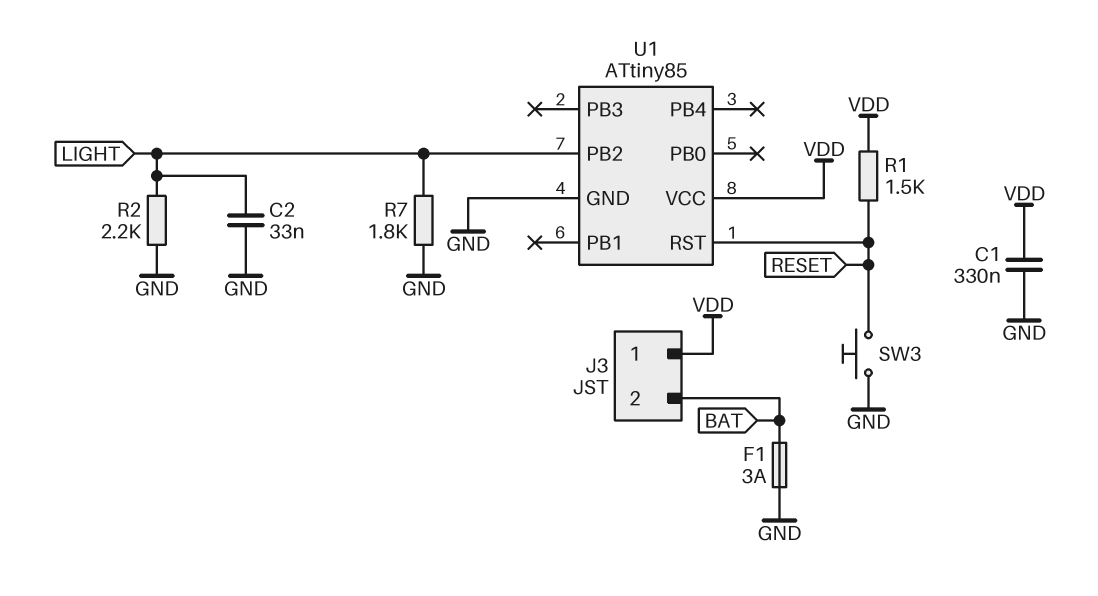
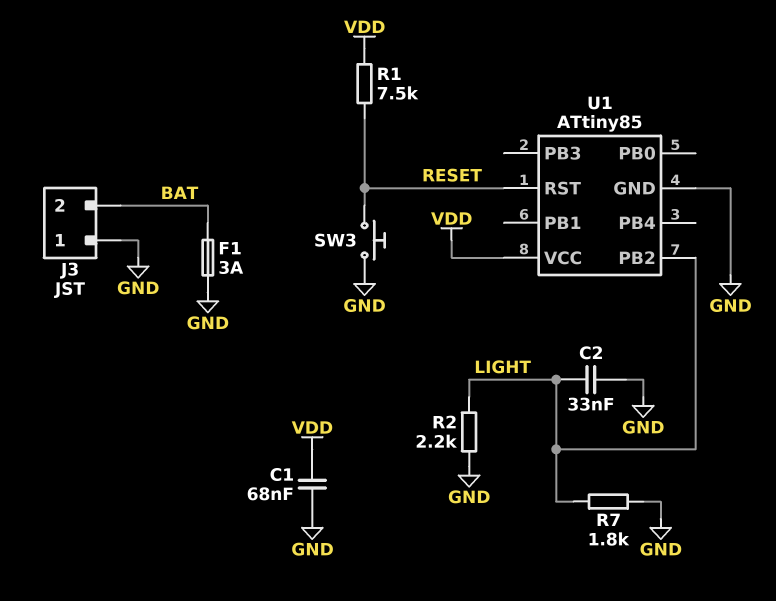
C1: 330nF (GND, VDD) -> 68nF (GND, VDD)
J3 pin 1: VDD -> GND
R1: 1.5k (RESET, VDD) -> 7.5k (RESET, VDD)

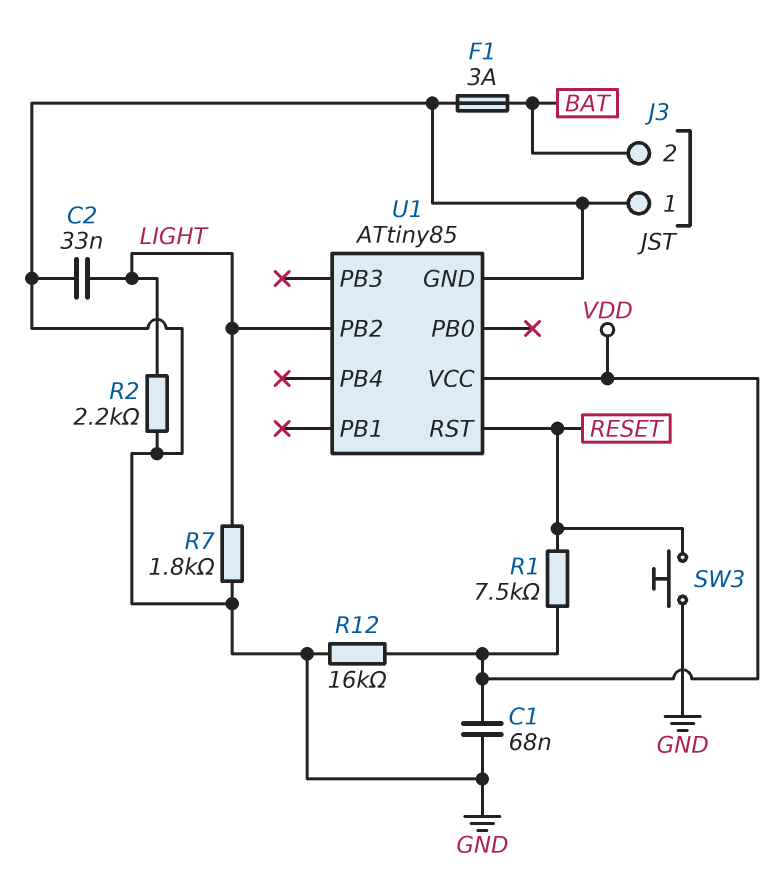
R12: none -> 16k (GND, VDD)

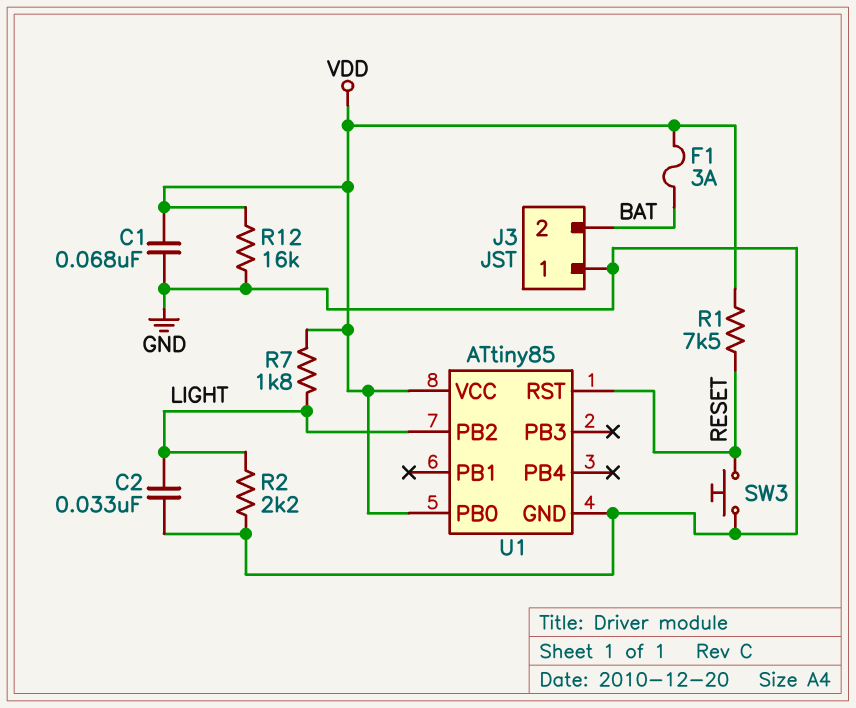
F1: 3A (BAT, GND) -> 3A (BAT, VDD)
R7: 1.8k (GND, LIGHT) -> 1.8k (LIGHT, VDD)
U1 pin PB0: none -> VDD

